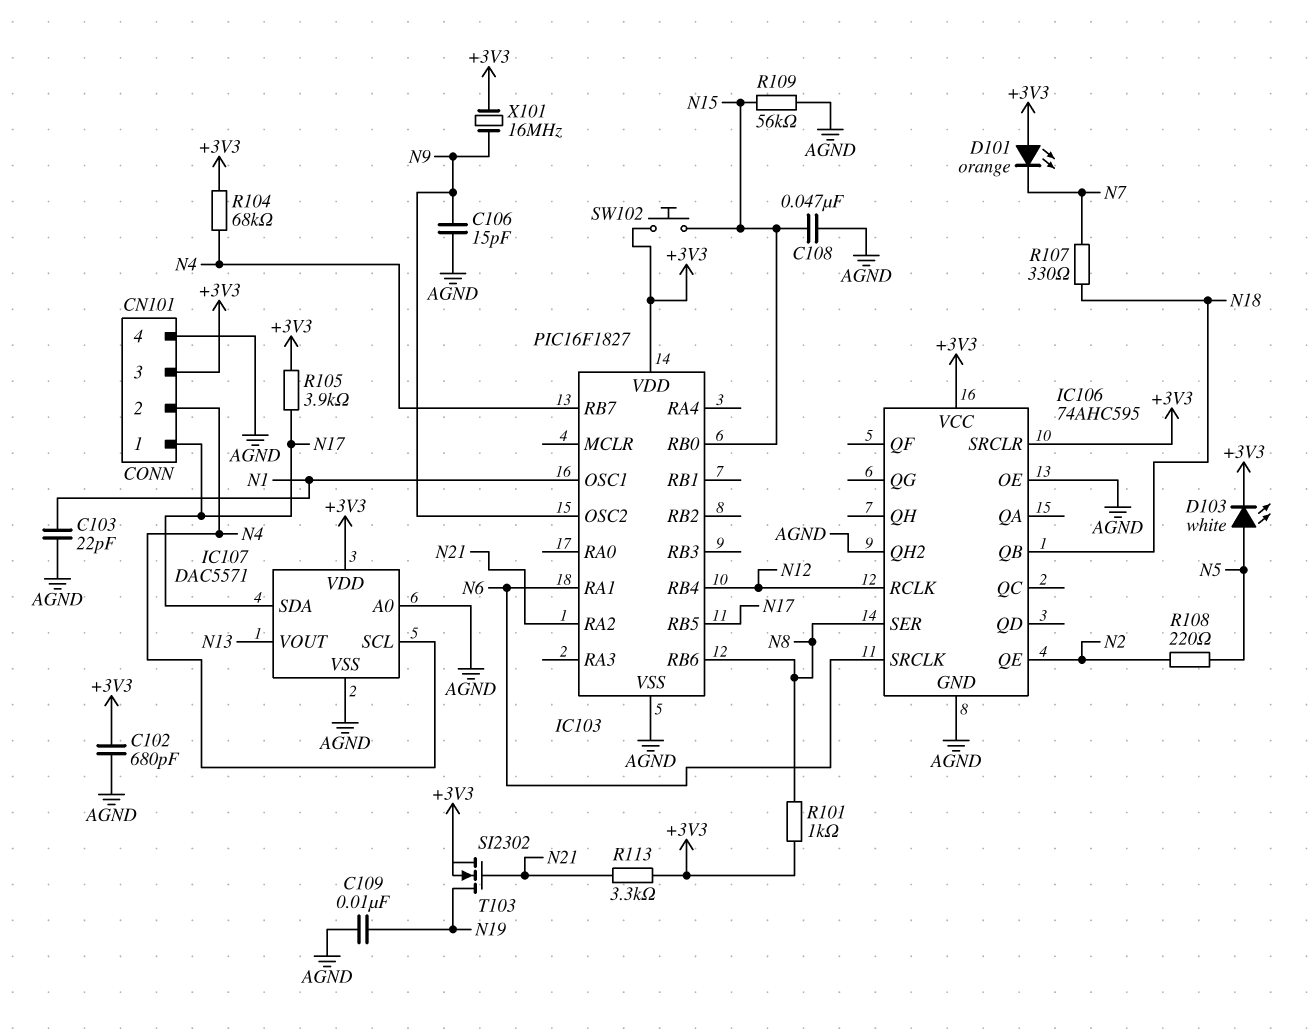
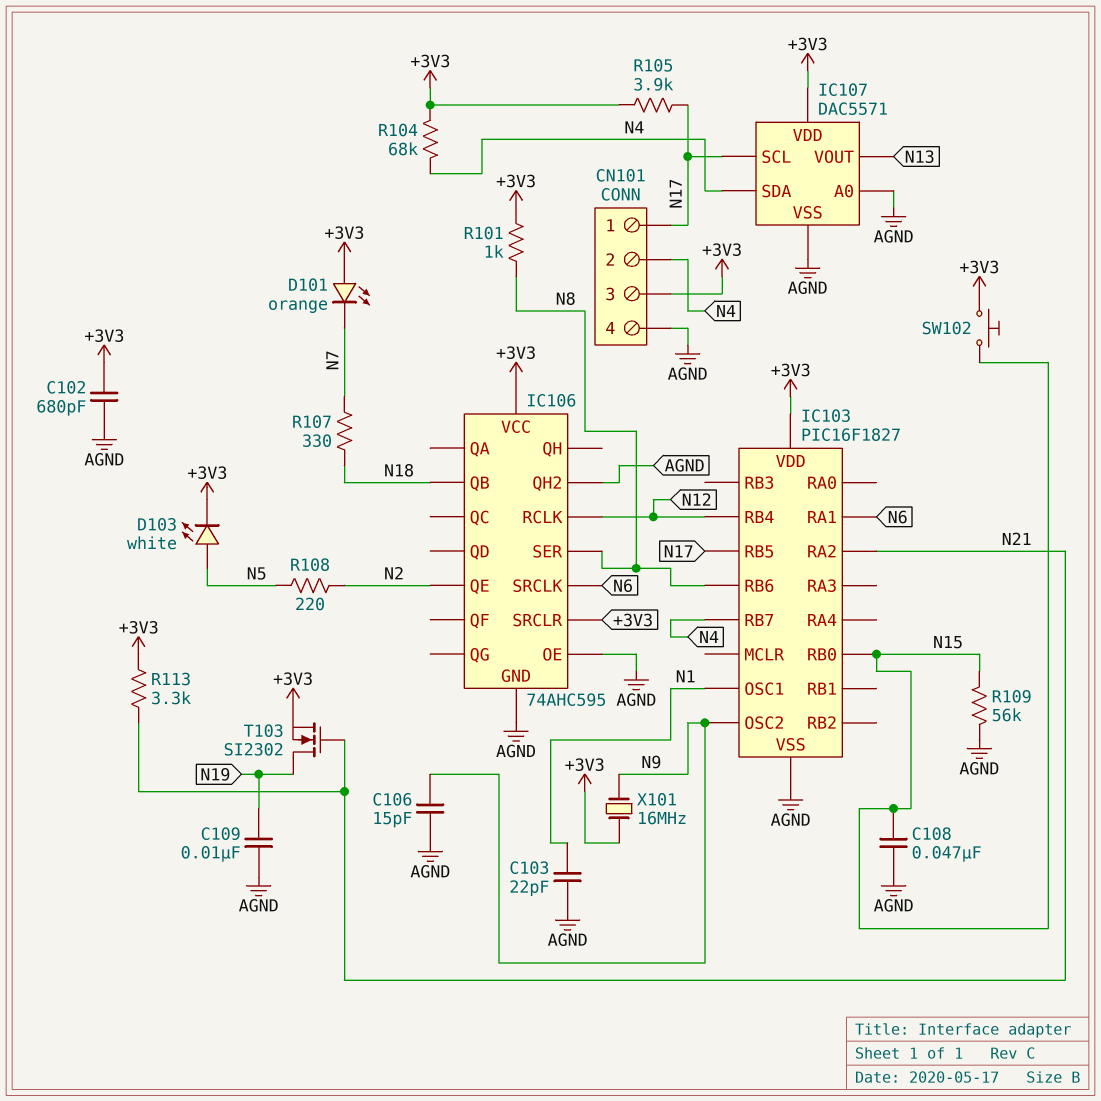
IC107 pin SCL: N4 -> N17
IC107 pin SDA: N17 -> N4

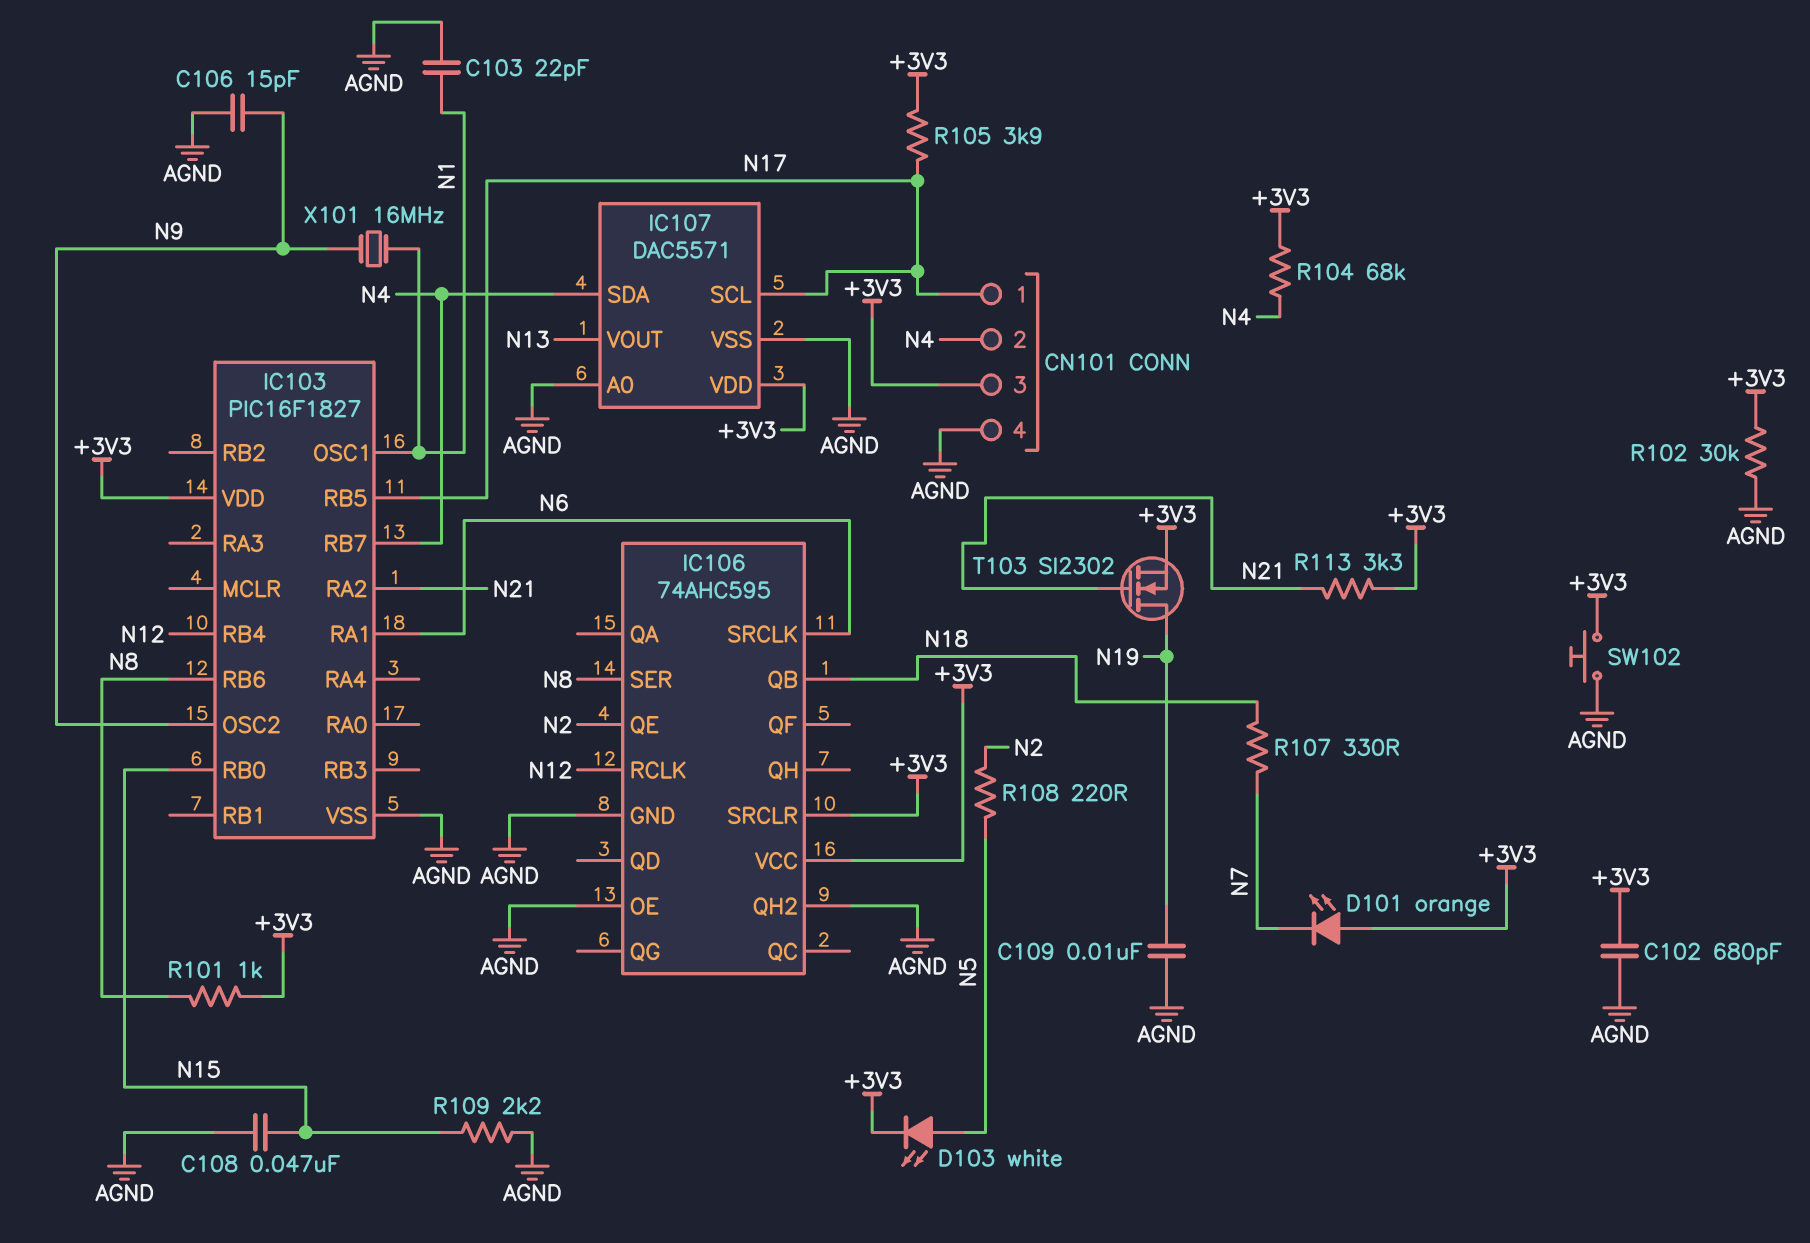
R102: none -> 30k (+3V3, AGND)
R109: 56k (AGND, N15) -> 2.2k (AGND, N15)
SW102: button (+3V3, N15) -> button (+3V3, AGND)
X101: 16MHz (+3V3, N9) -> 16MHz (N1, N9)

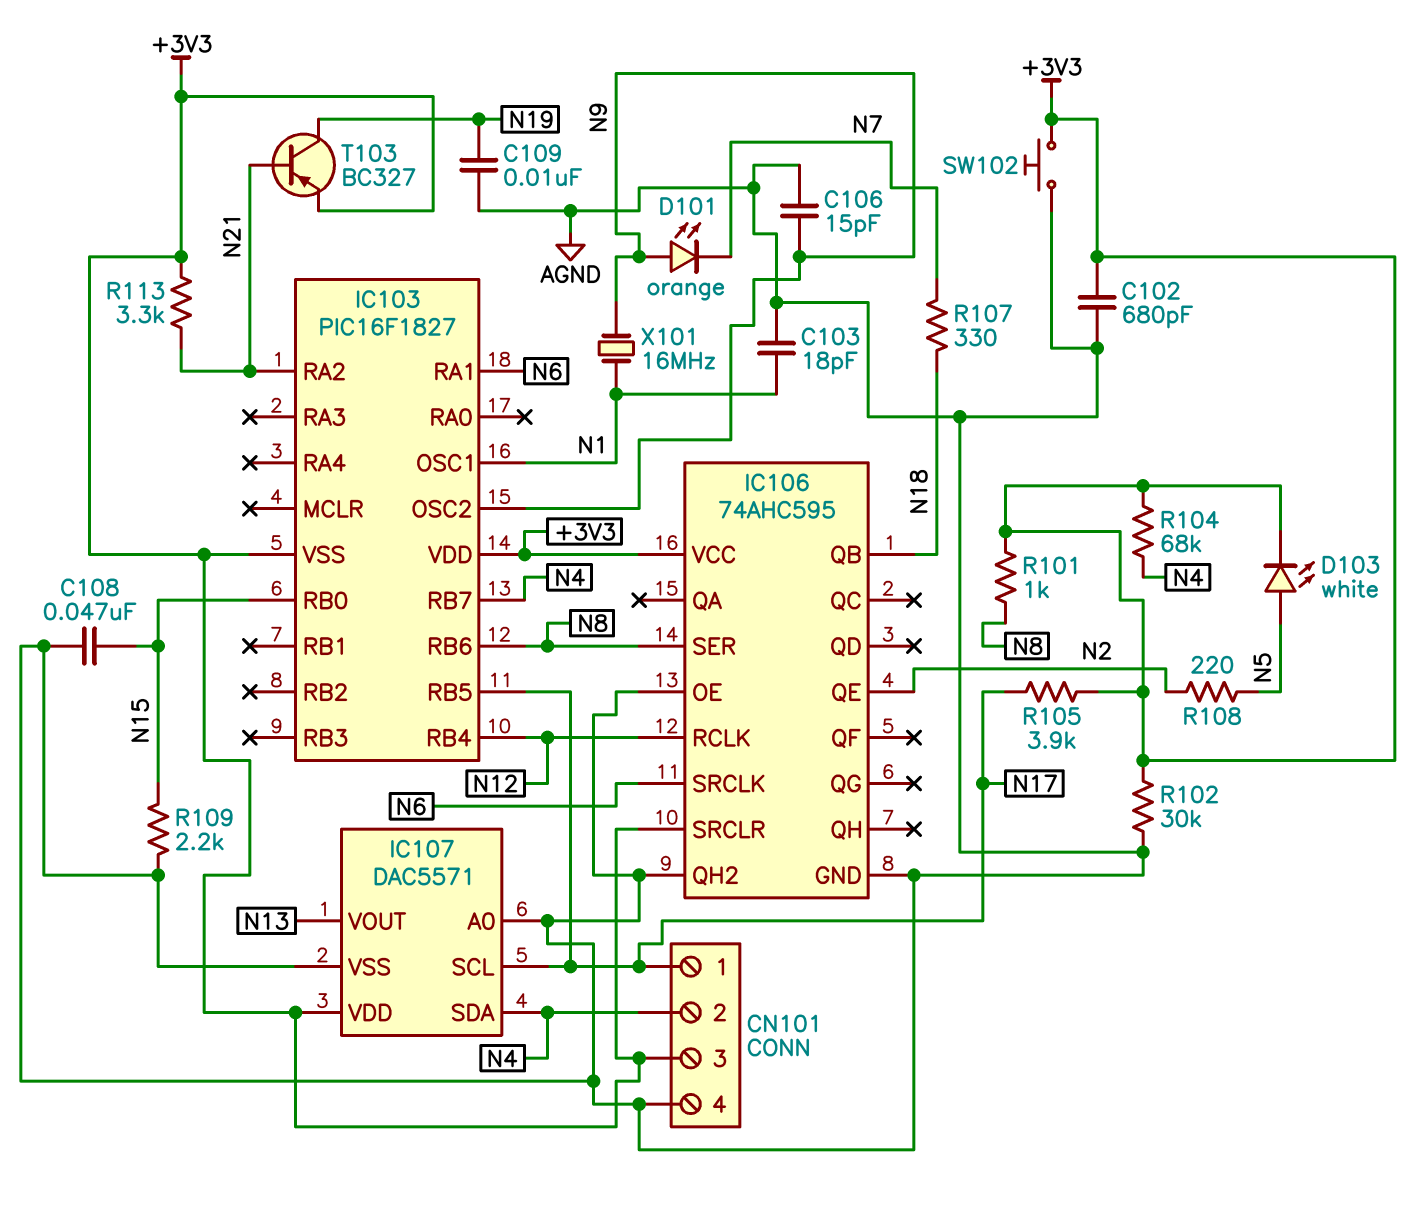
C103: 22pF (AGND, N1) -> 18pF (AGND, N1)
D101: LED orange (A +3V3, K N7) -> LED orange (A N9, K N7)
IC103 pin VSS: AGND -> +3V3
T103: NMOS SI2302 (G N21, D N19, S +3V3) -> PNP BC327 (B N21, C N19, E +3V3)

